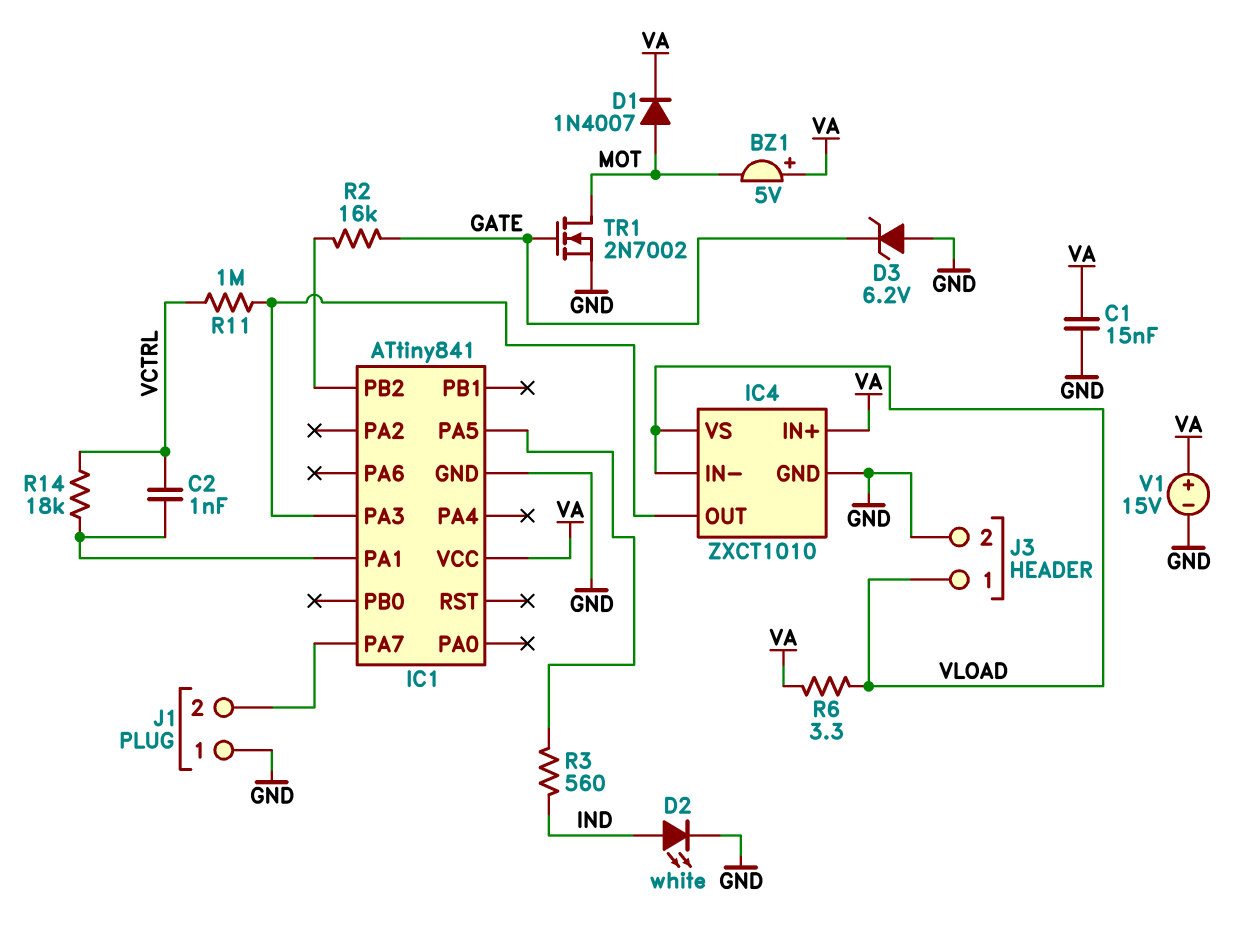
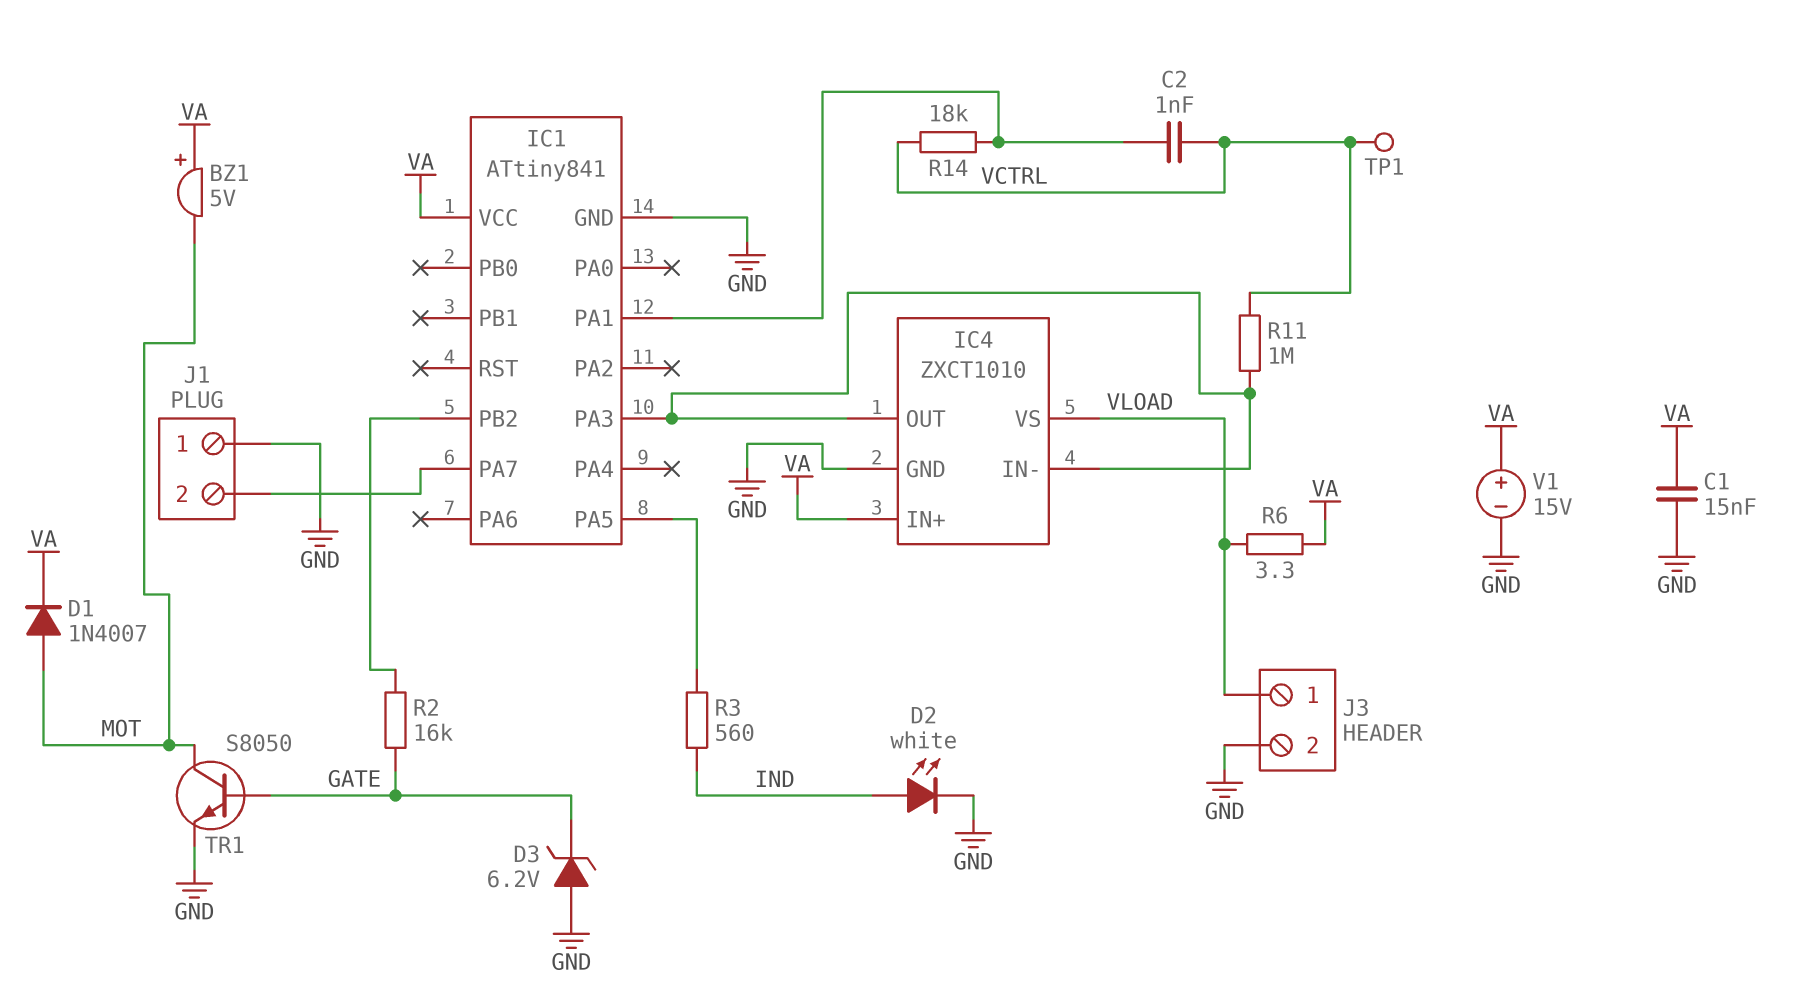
IC4 pin IN-: VLOAD -> IC1/PA3
TP1: none -> test point (VCTRL)
TR1: NMOS 2N7002 (G GATE, D MOT, S GND) -> NPN S8050 (B GATE, C MOT, E GND)

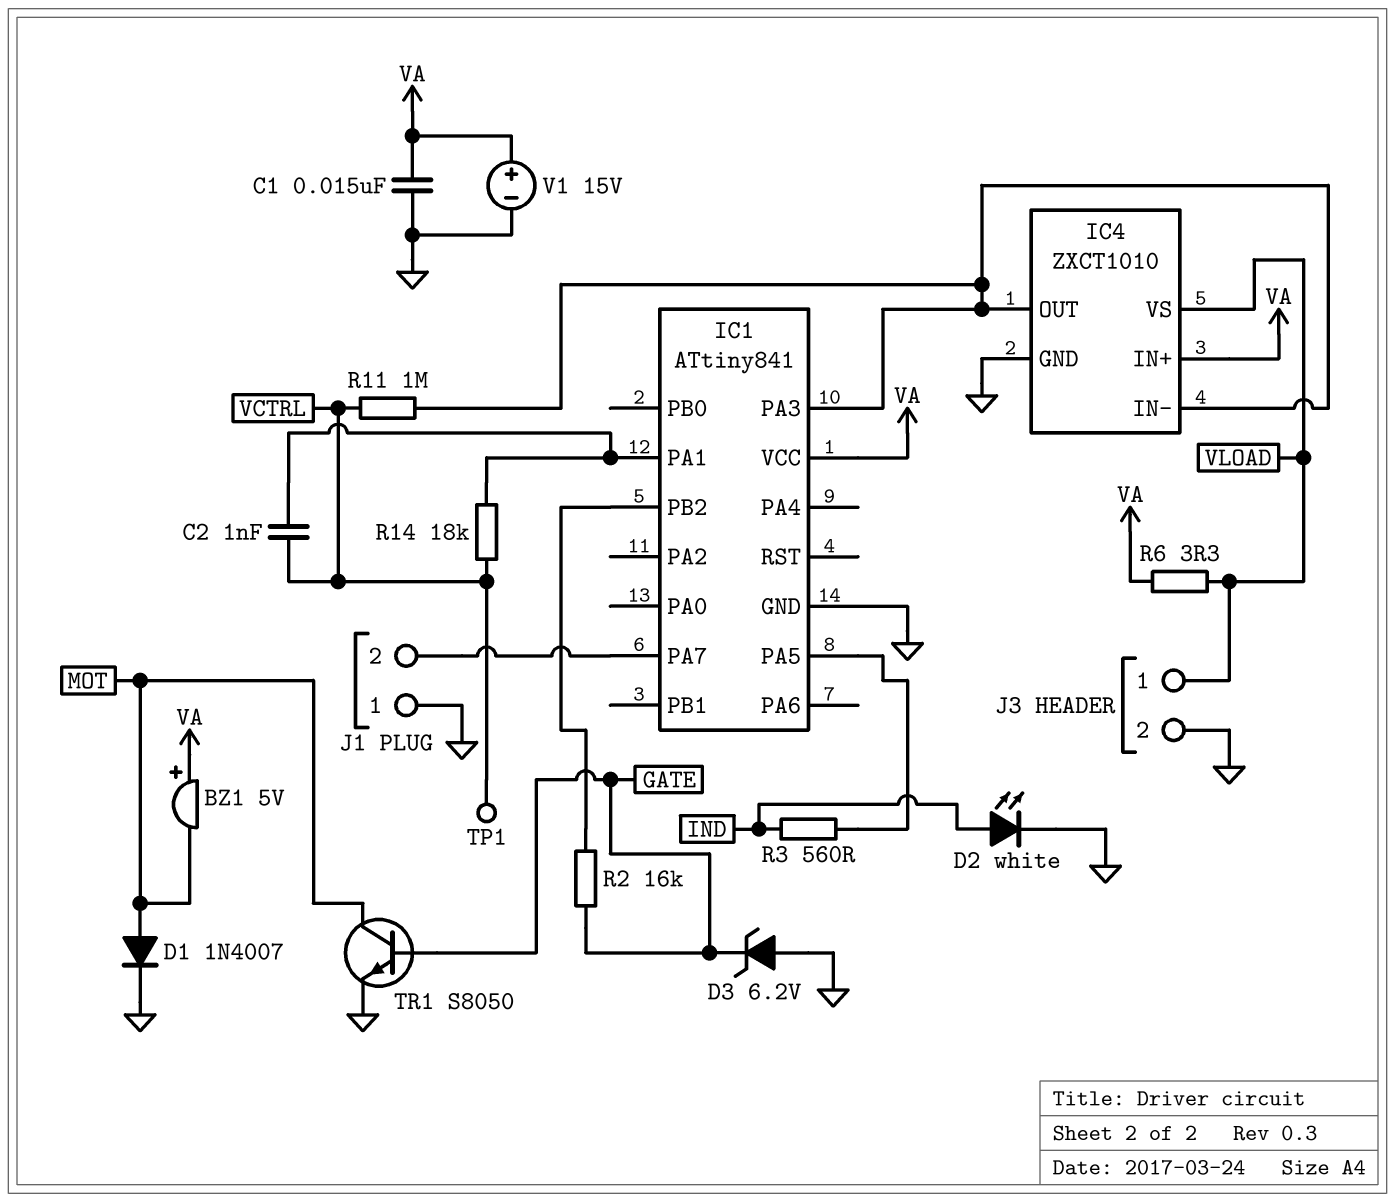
D1: diode 1N4007 (A MOT, K VA) -> diode 1N4007 (A MOT, K GND)

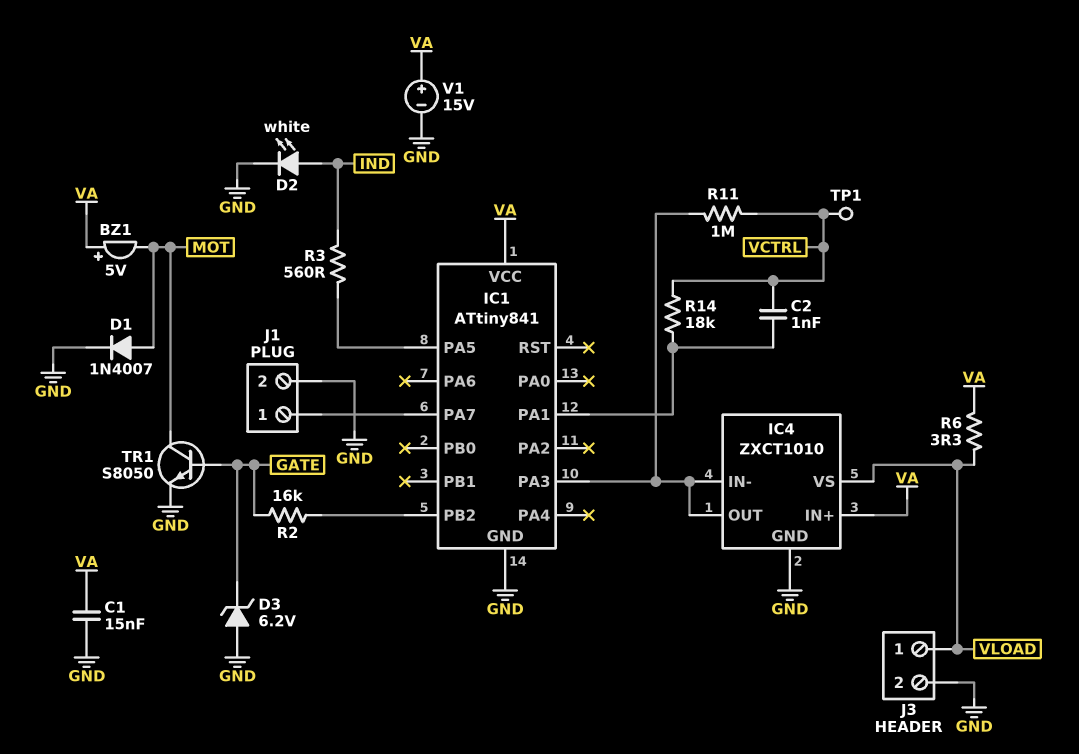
J1 pin 1: GND -> IC1/PA7
J1 pin 2: IC1/PA7 -> GND

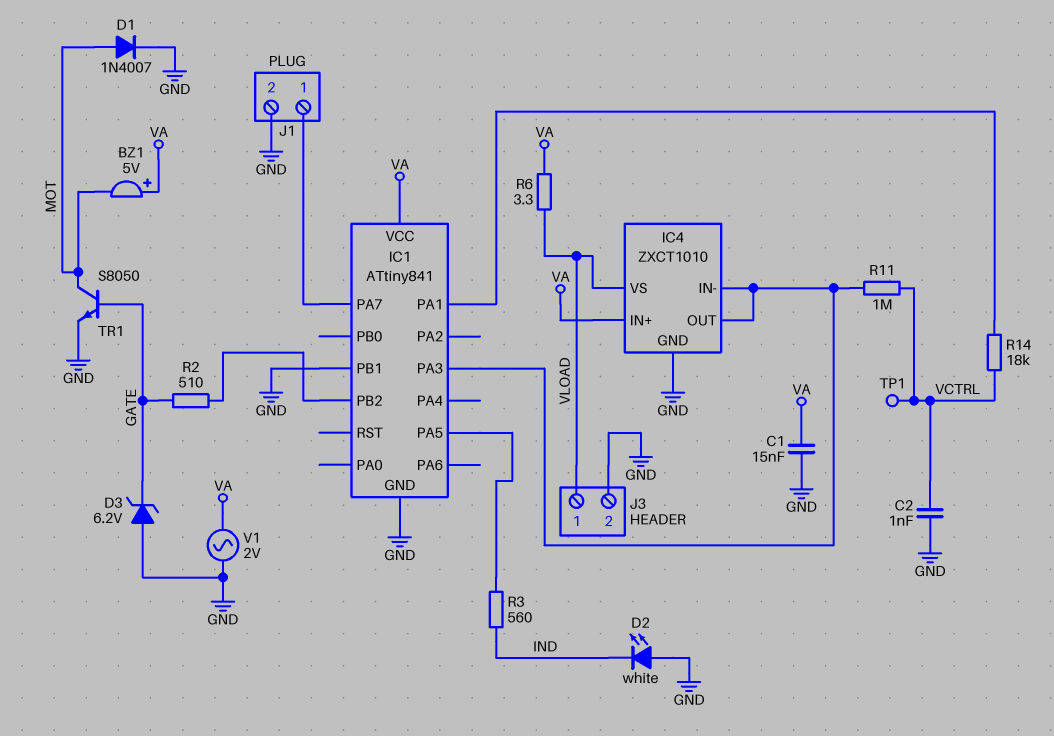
C2: 1nF (IC1/PA1, VCTRL) -> 1nF (GND, VCTRL)
D2: LED white (A IND, K GND) -> LED white (A GND, K IND)
IC1 pin PB1: none -> GND
R2: 16k (GATE, IC1/PB2) -> 510 (GATE, IC1/PB2)
V1: 15V (plus VA, minus GND) -> AC 2V (GND, VA)

